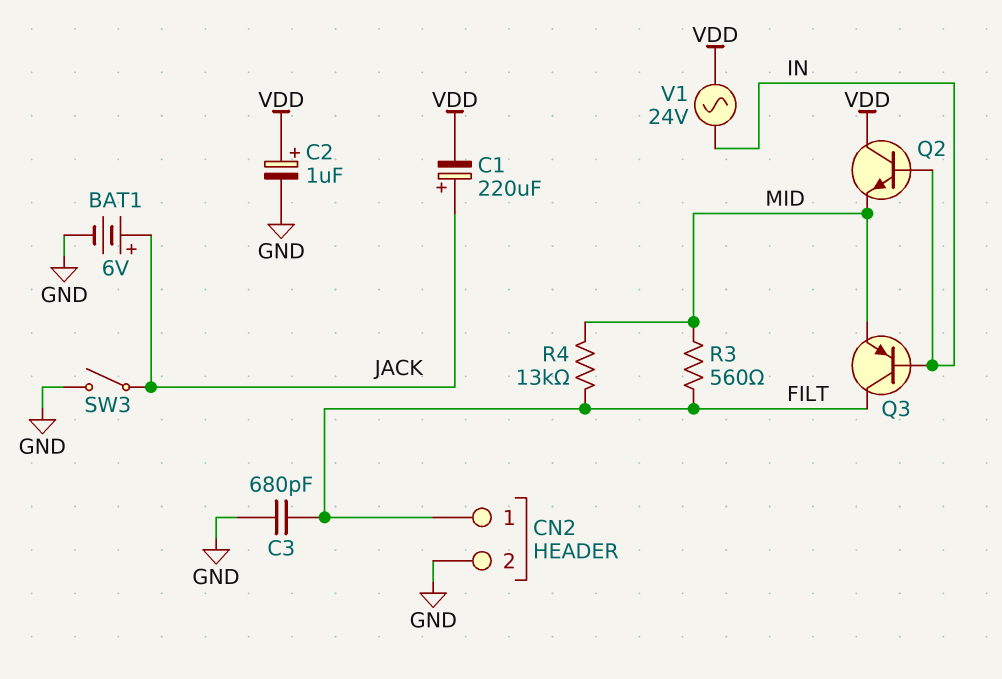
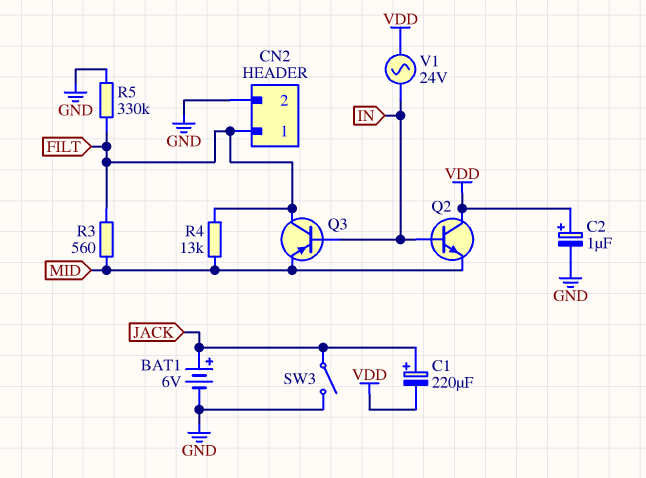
C3: 680pF (FILT, GND) -> none
R5: none -> 330k (FILT, GND)

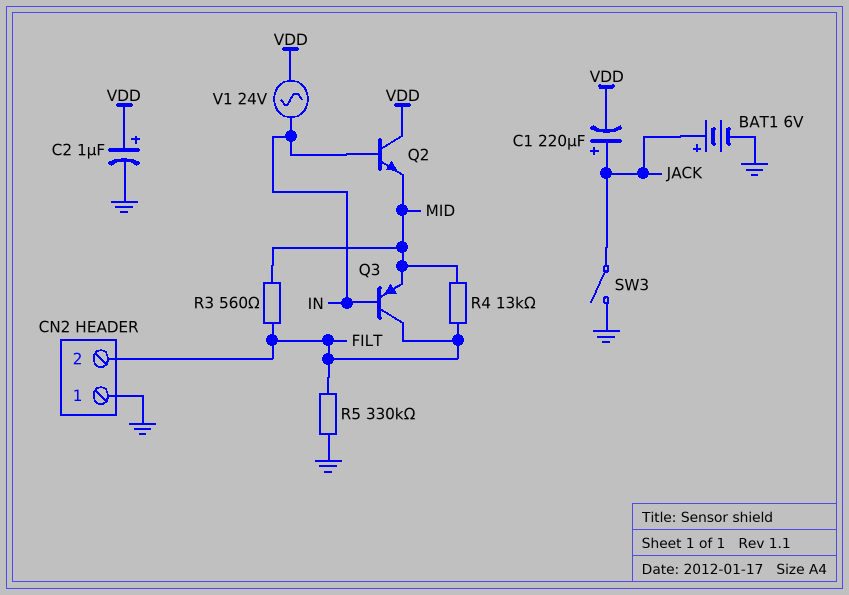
CN2 pin 1: FILT -> GND
CN2 pin 2: GND -> FILT

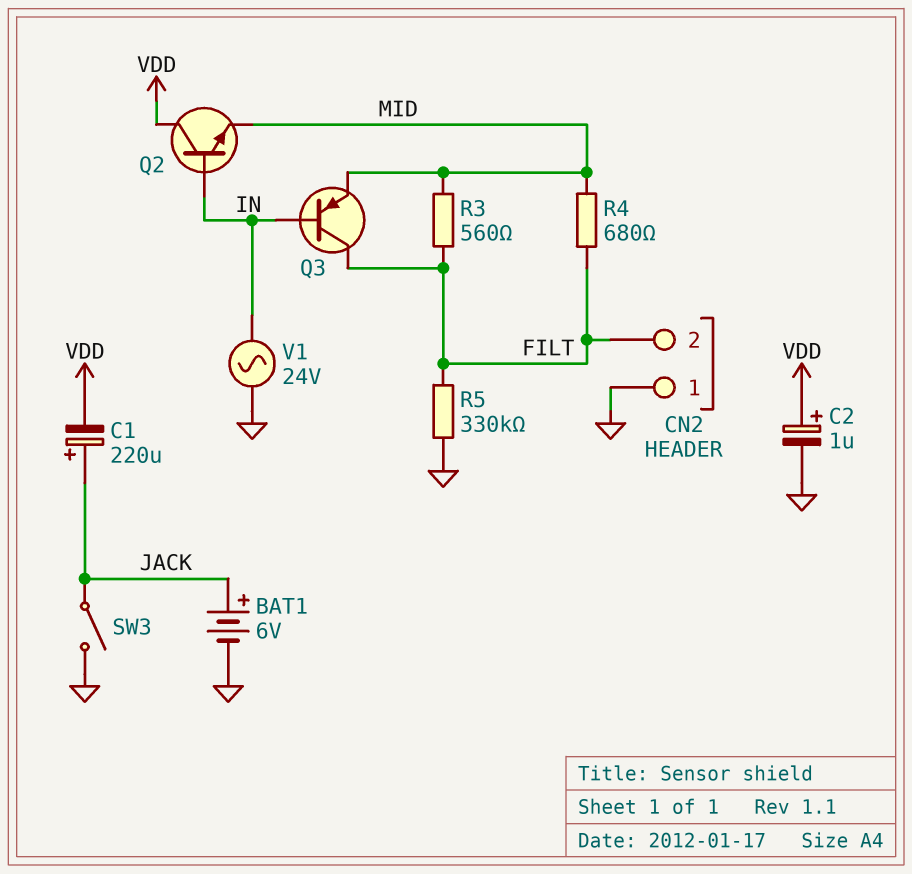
R4: 13k (FILT, MID) -> 680 (FILT, MID)
V1: AC 24V (IN, VDD) -> AC 24V (GND, IN)

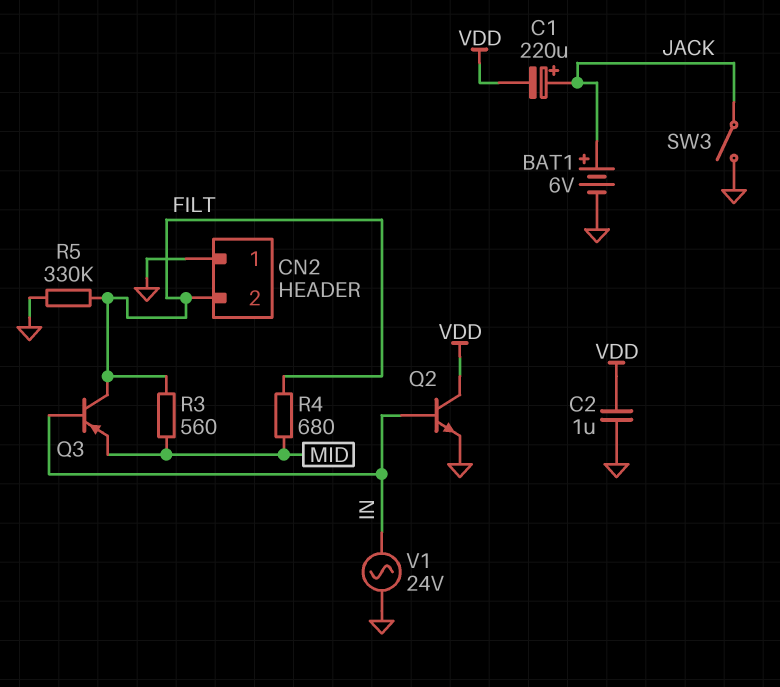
C2: 1uF (plus VDD, minus GND) -> 1uF (GND, VDD)
Q2: NPN (B IN, C VDD, E MID) -> NPN (B IN, C VDD, E GND)

